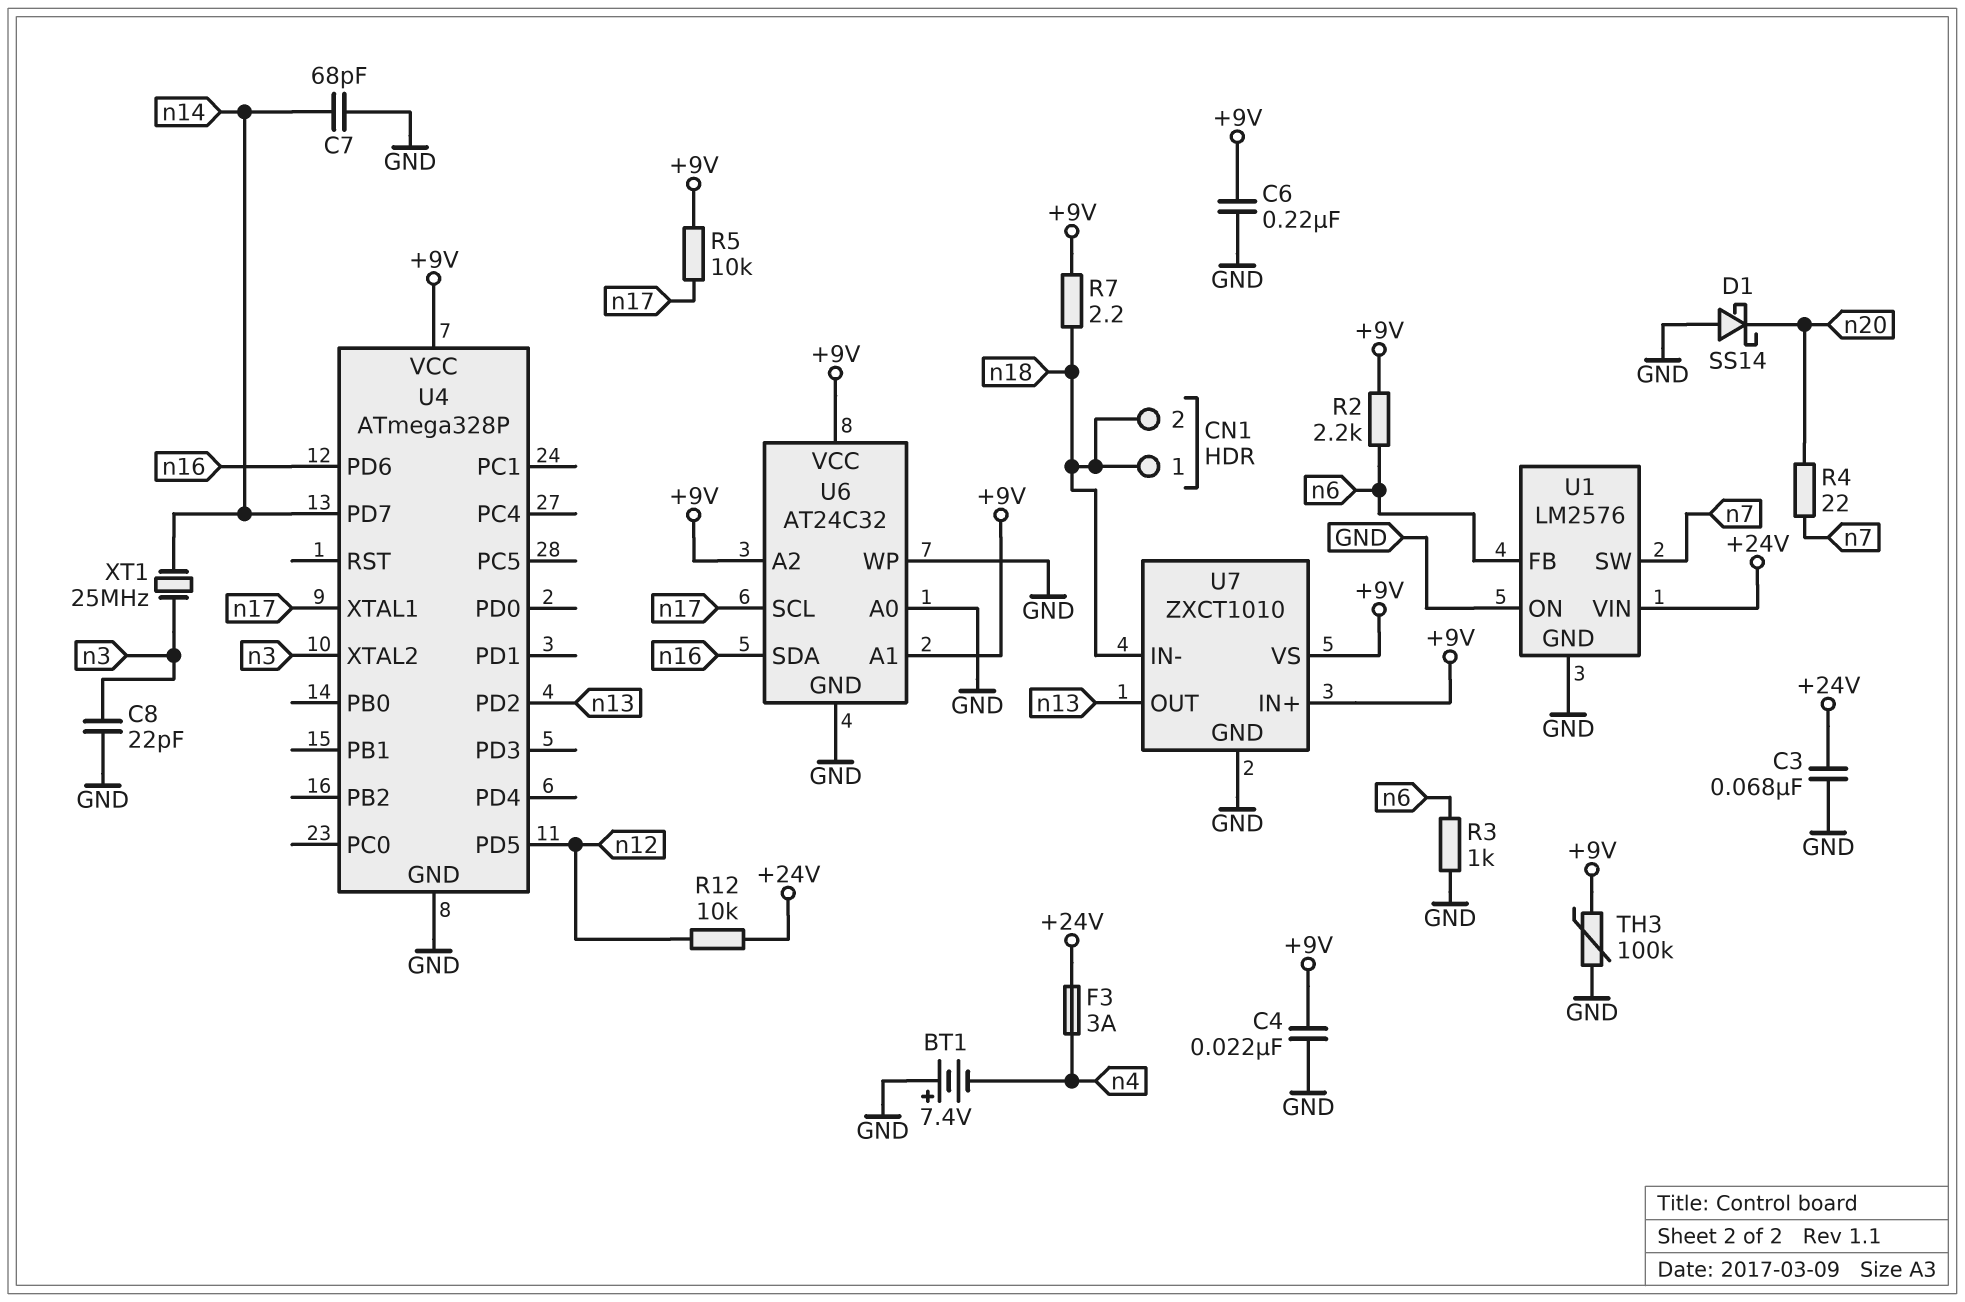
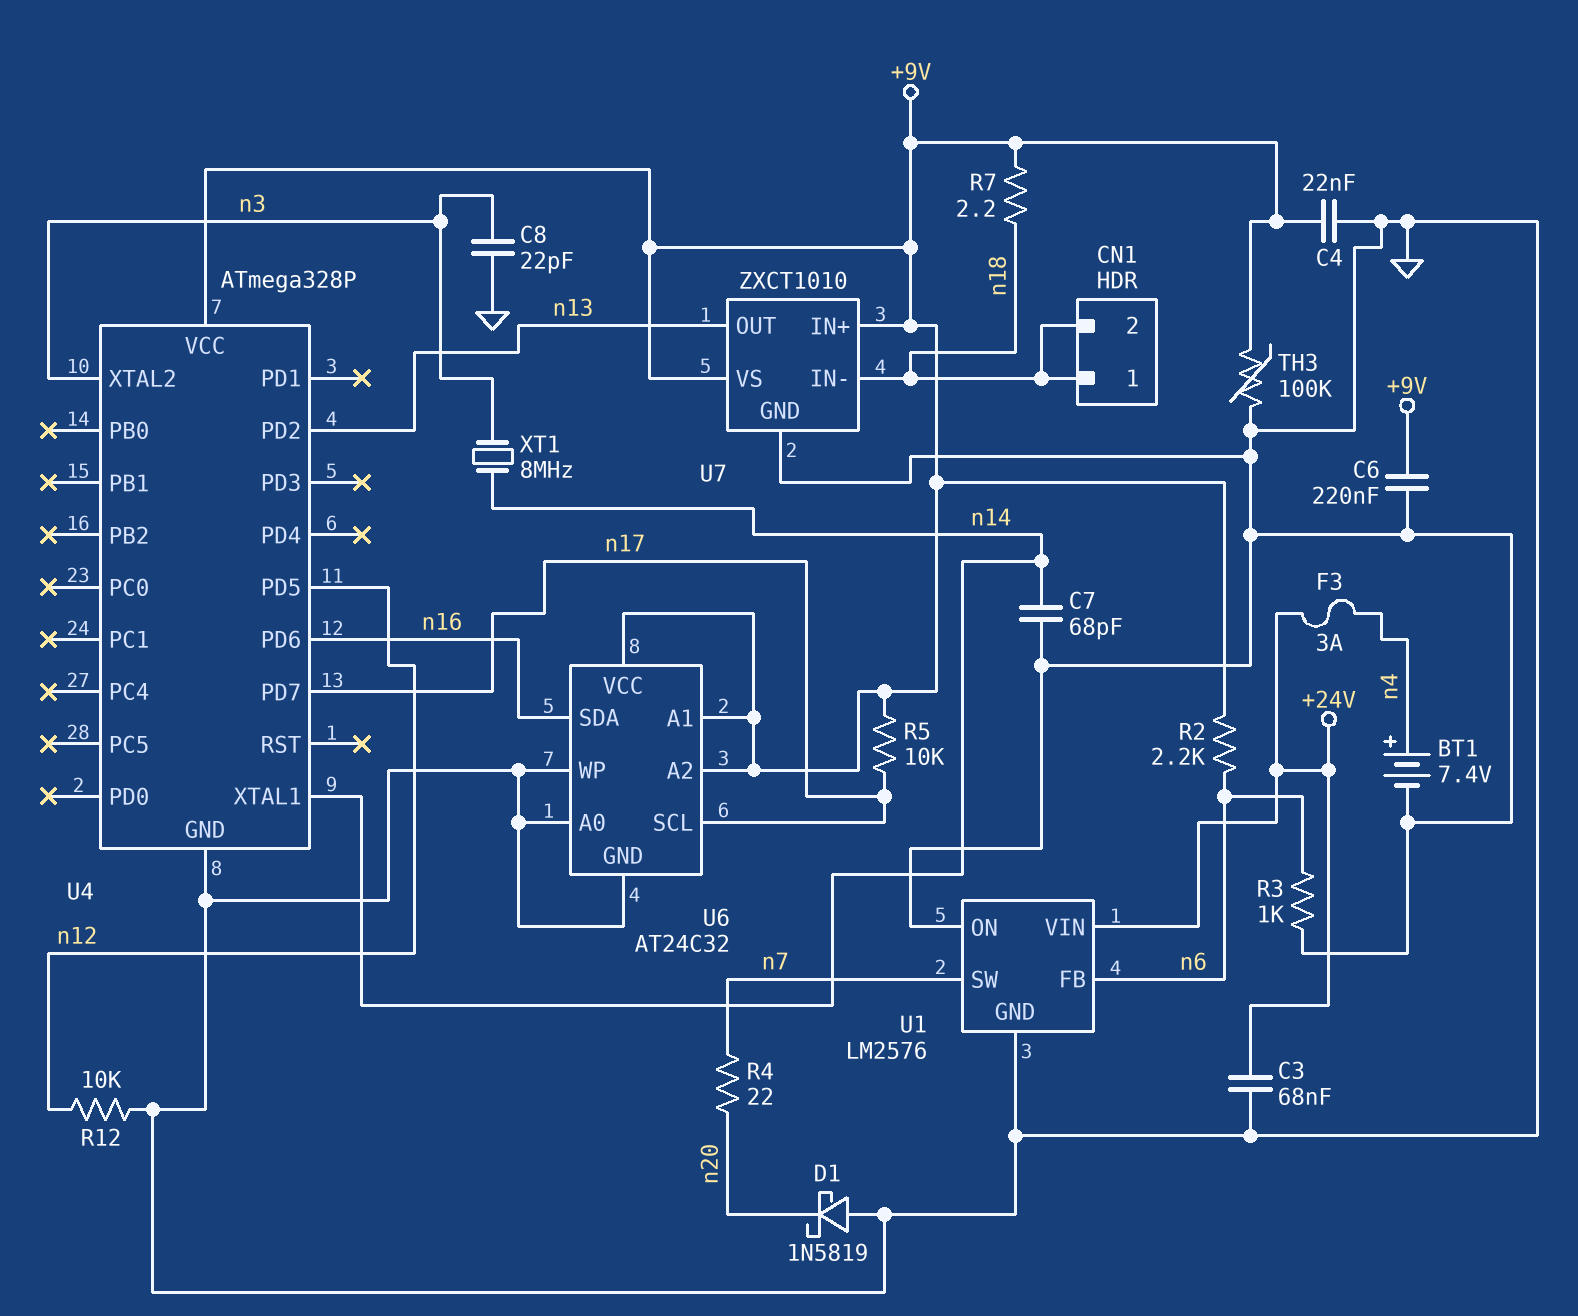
BT1: 7.4V (plus GND, minus n4) -> 7.4V (plus n4, minus GND)
D1: schottky SS14 (A GND, K n20) -> schottky 1N5819 (A GND, K n20)
R12: 10k (+24V, n12) -> 10k (GND, n12)
U4 pin PD7: n14 -> n17
U4 pin XTAL1: n17 -> n14
XT1: 25MHz (n3, n14) -> 8MHz (n3, n14)

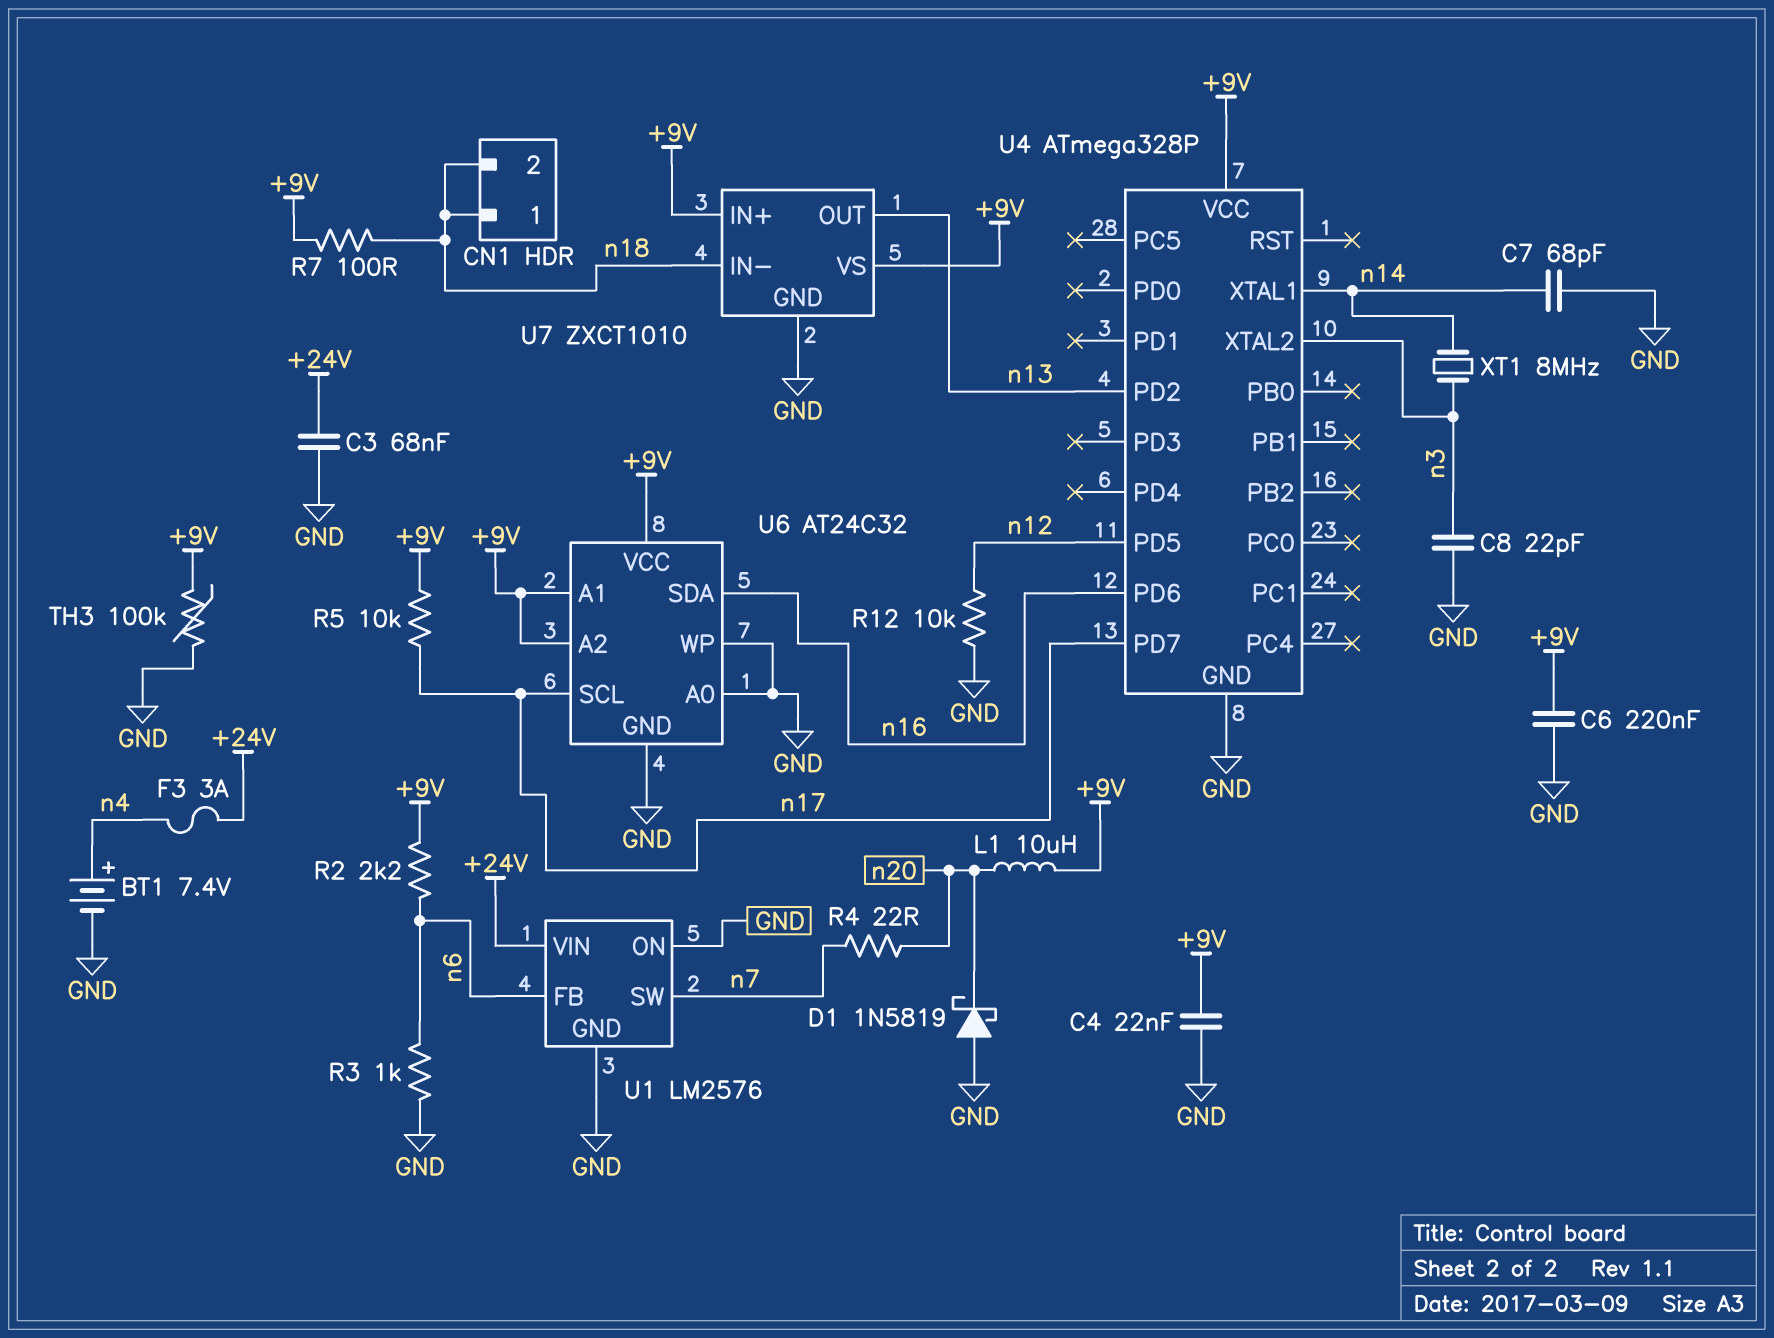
L1: none -> 10uH (+9V, n20)
R7: 2.2 (+9V, n18) -> 100 (+9V, n18)

